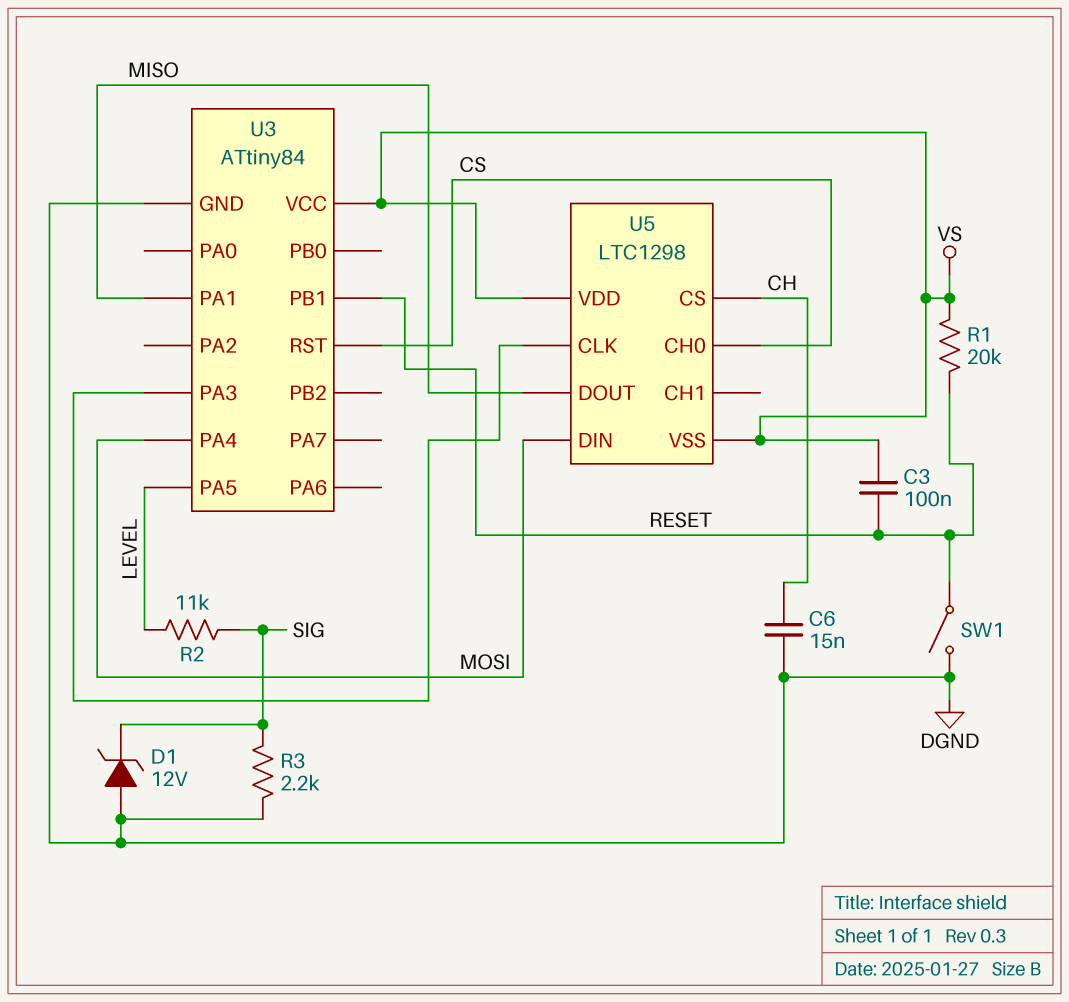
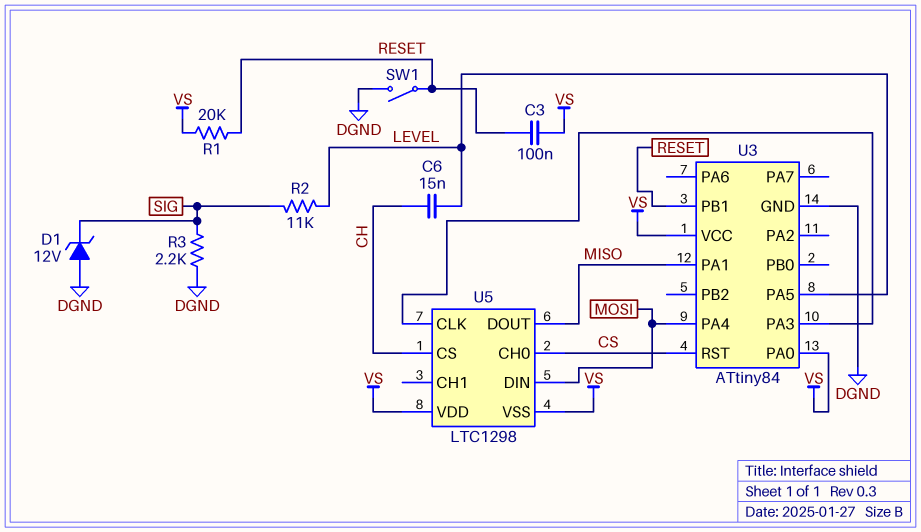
C6: 15nF (CH, DGND) -> 15nF (CH, LEVEL)
U3 pin PA0: none -> VS

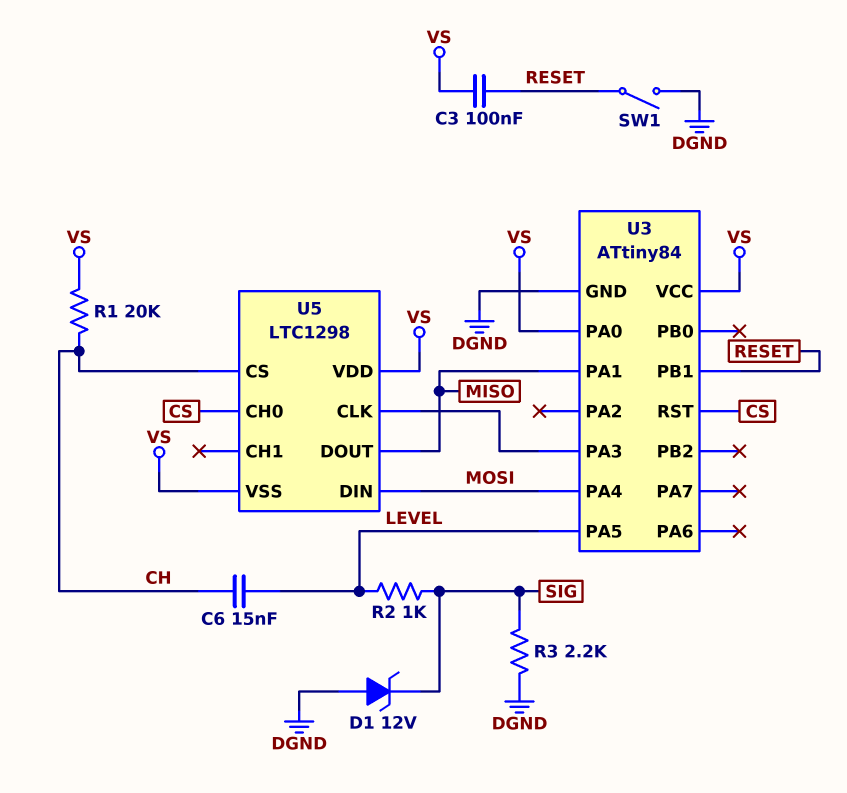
R1: 20k (RESET, VS) -> 20k (CH, VS)
R2: 11k (LEVEL, SIG) -> 1k (LEVEL, SIG)

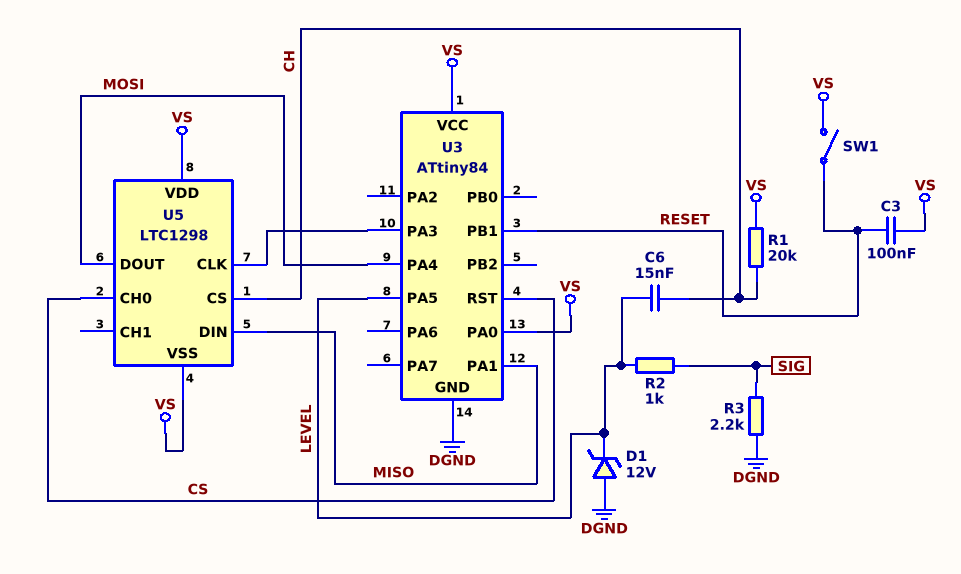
D1: zener 12V (A DGND, K SIG) -> zener 12V (A DGND, K LEVEL)
SW1: switch (DGND, RESET) -> switch (RESET, VS)
U5 pin DIN: MOSI -> MISO
U5 pin DOUT: MISO -> MOSI

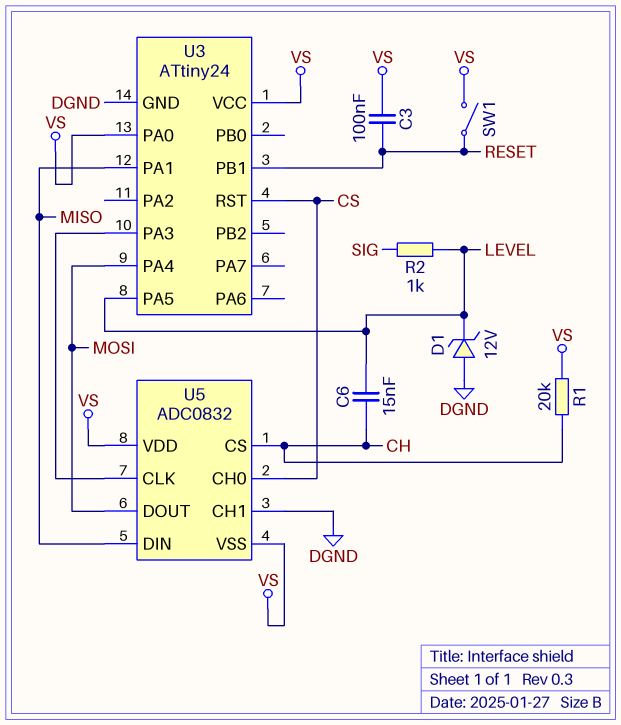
R3: 2.2k (DGND, SIG) -> none
U3: ATtiny84 -> ATtiny24
U5: LTC1298 -> ADC0832
U5 pin CH1: none -> DGND

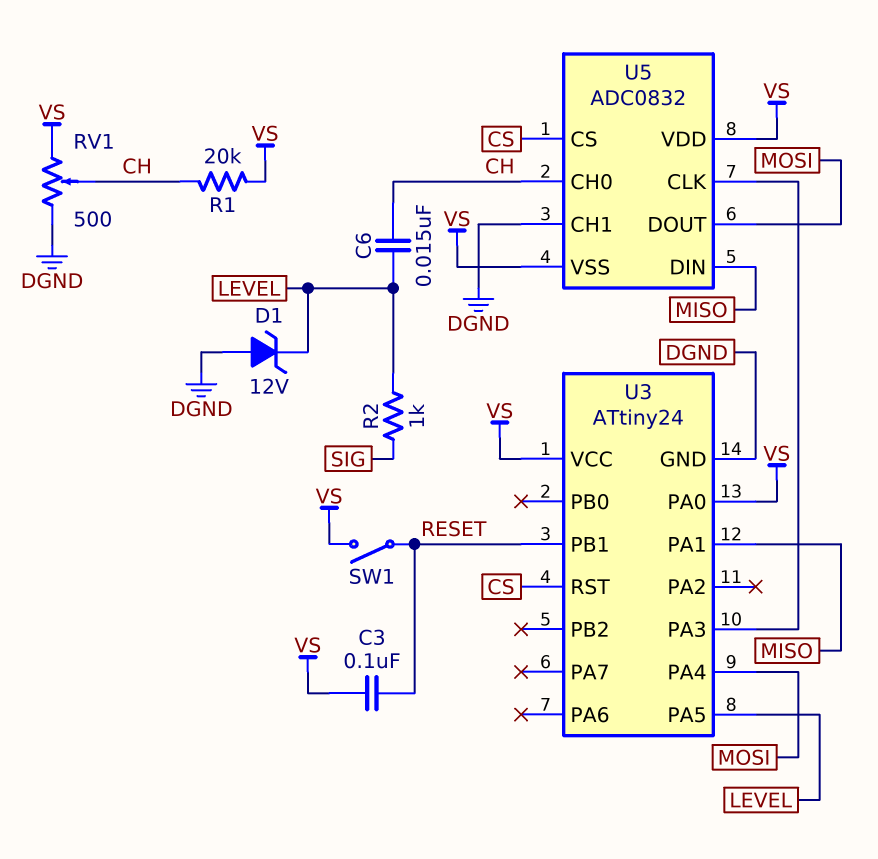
RV1: none -> 500 (DGND, VS, wiper CH)
U5 pin CH0: CS -> CH
U5 pin CS: CH -> CS

